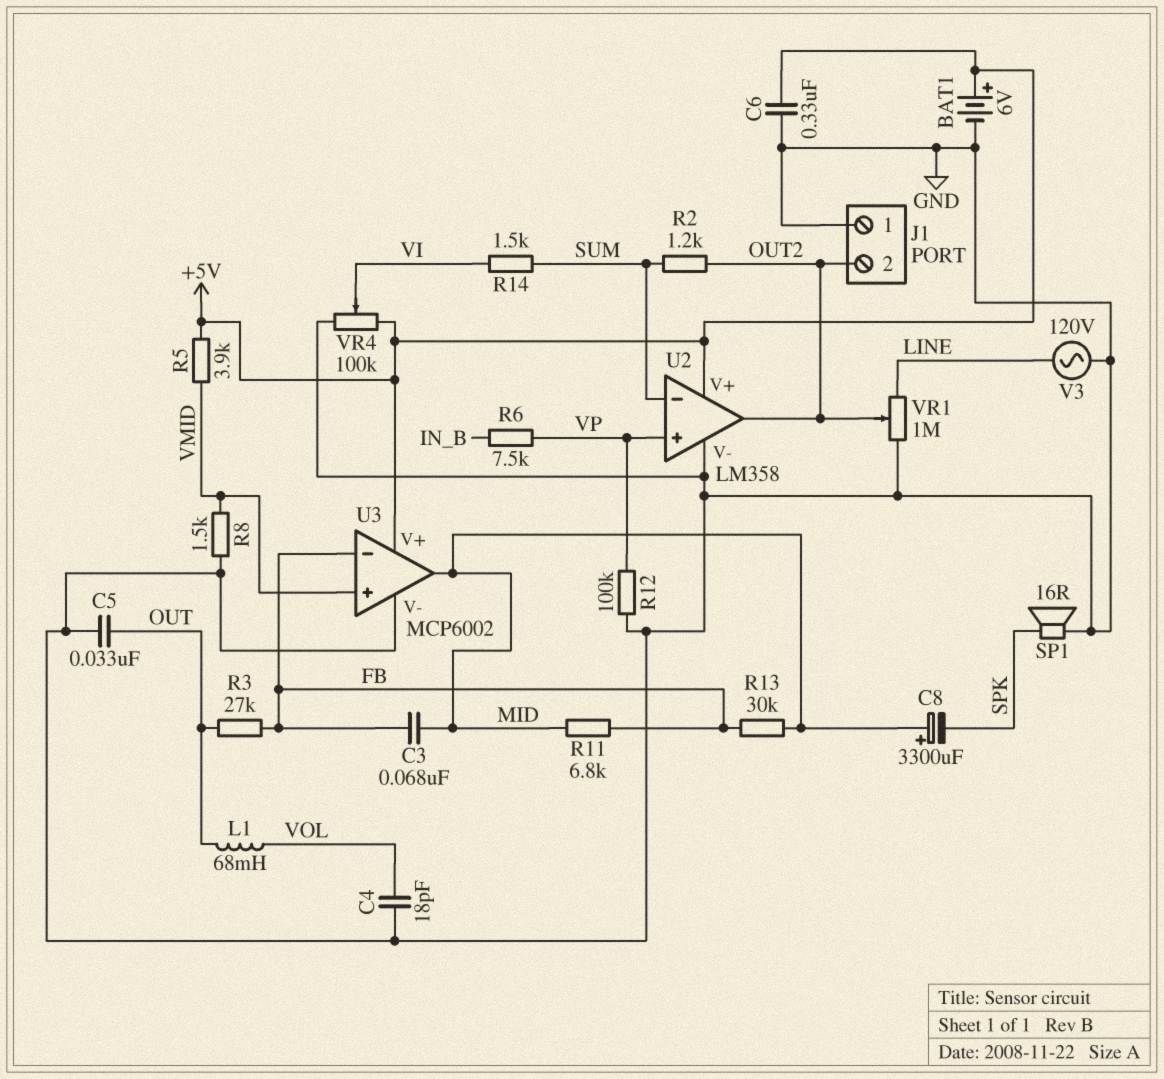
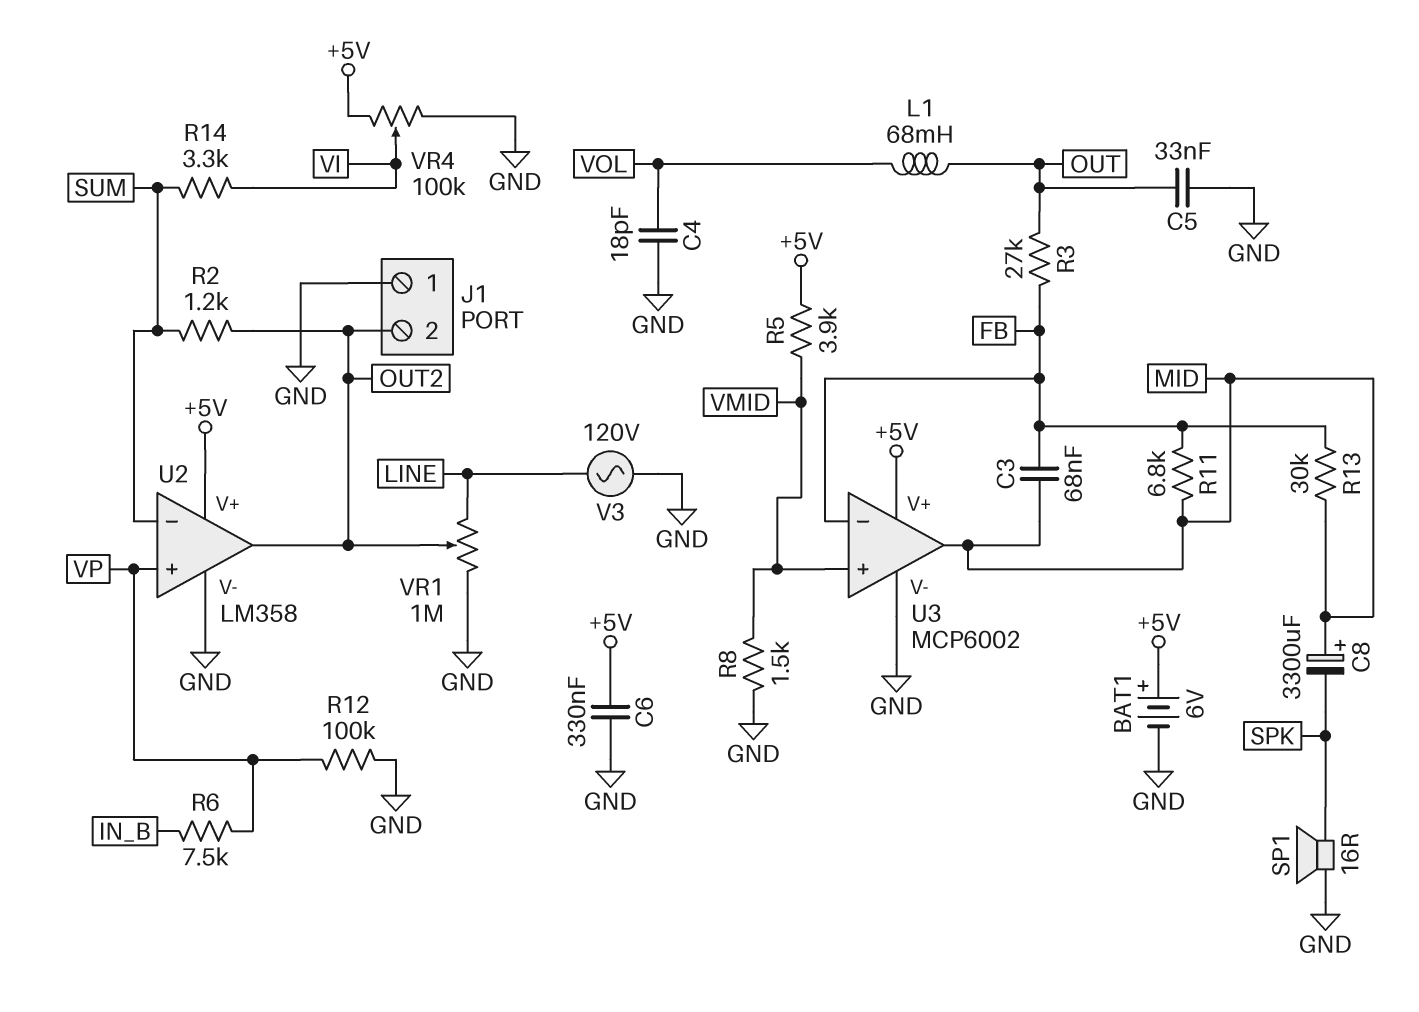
R14: 1.5k (SUM, VI) -> 3.3k (SUM, VI)

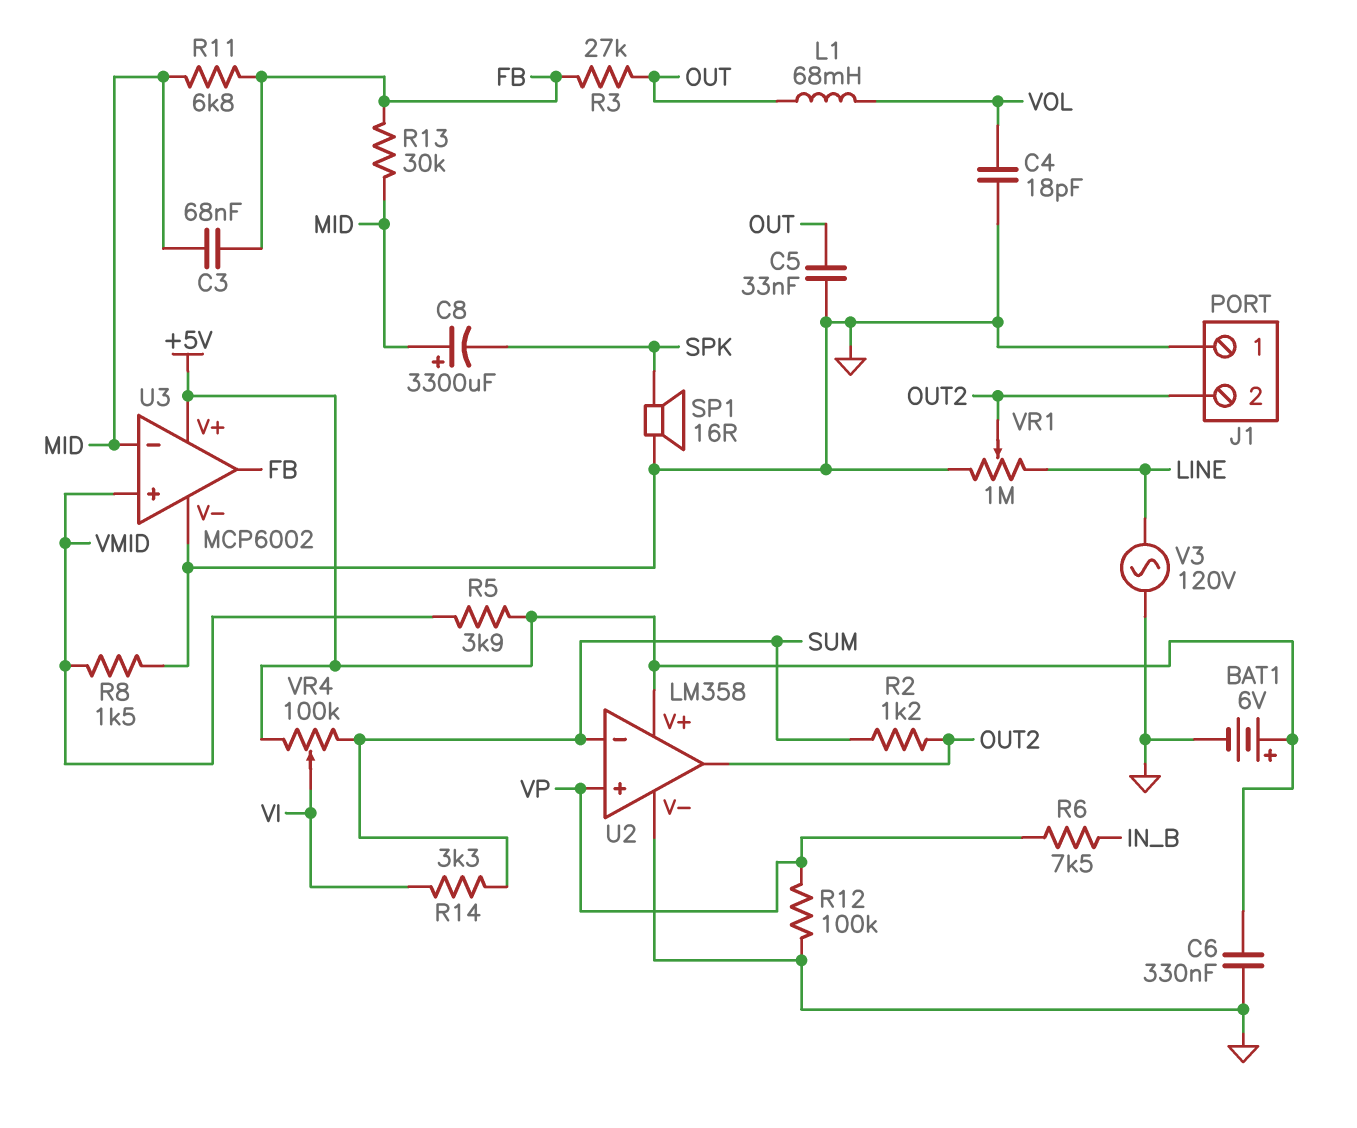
U3 pin in-: FB -> MID
U3 pin out: MID -> FB
VR4: 100k (+5V, GND, wiper VI) -> 100k (+5V, SUM, wiper VI)

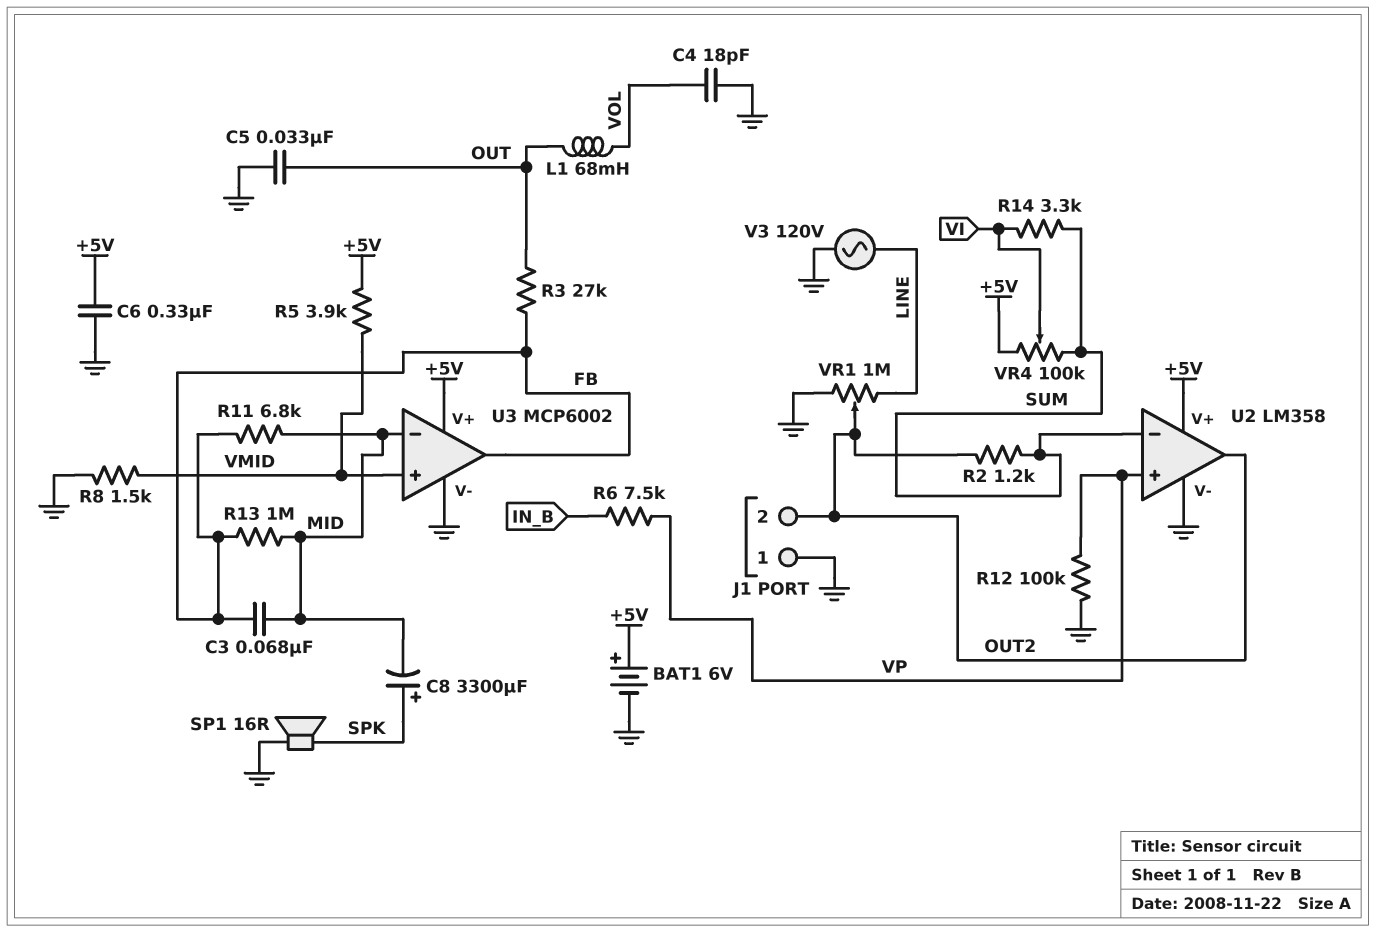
C8: 3300uF (plus MID, minus SPK) -> 3300uF (plus SPK, minus MID)
R13: 30k (FB, MID) -> 1M (FB, MID)

